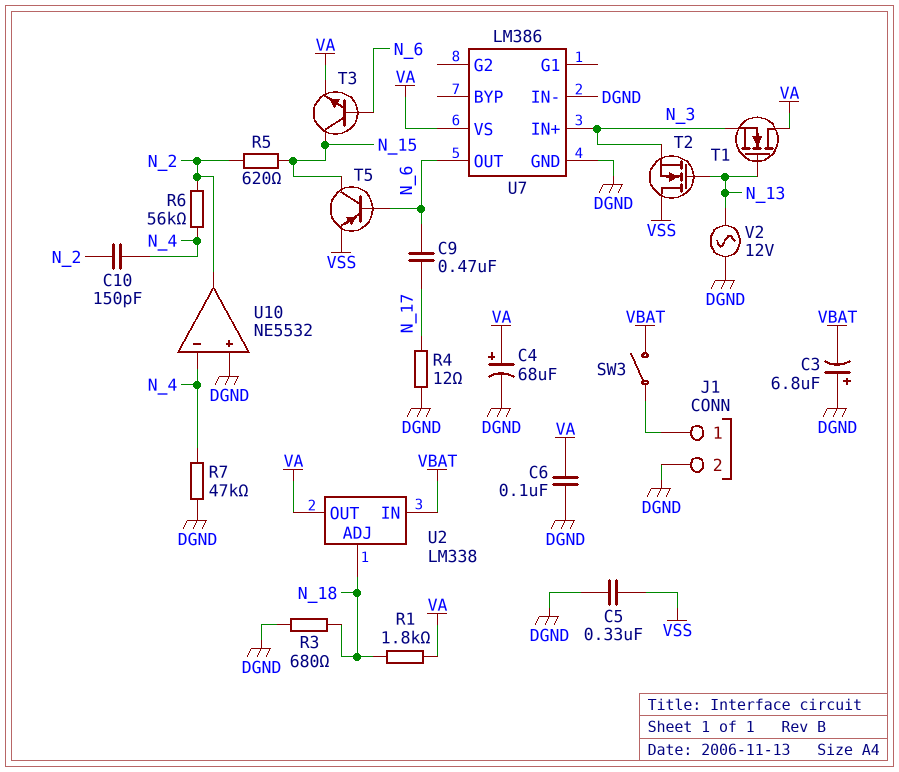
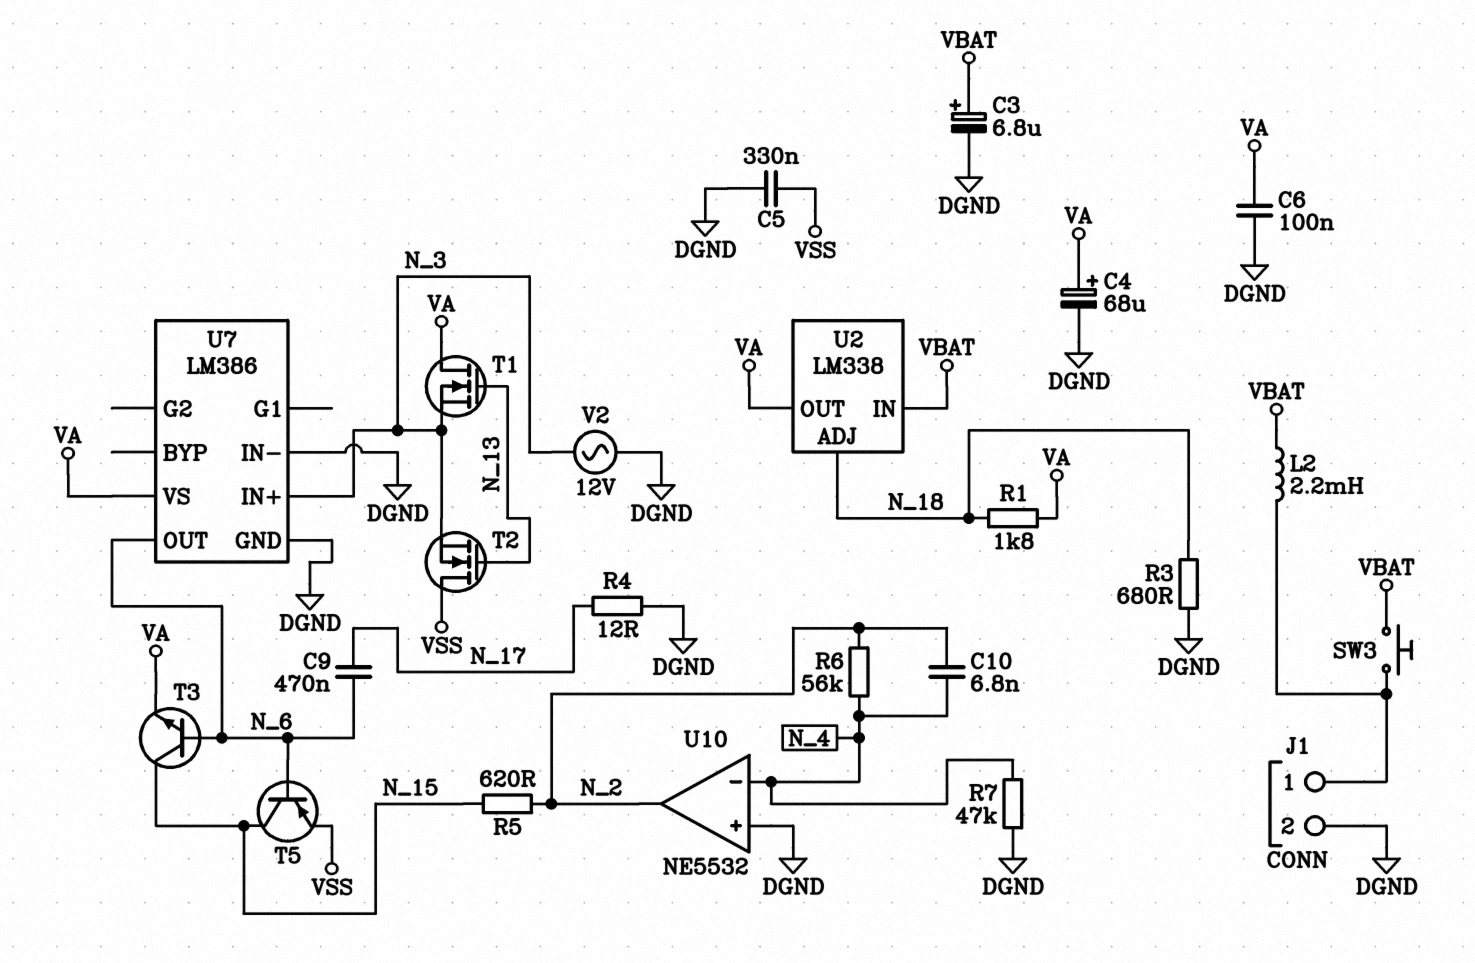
C3: 6.8uF (plus DGND, minus VBAT) -> 6.8uF (plus VBAT, minus DGND)
C10: 150pF (N_2, N_4) -> 6.8nF (N_2, N_4)
L2: none -> 2.2mH (J1/1, VBAT)
SW3: switch (J1/1, VBAT) -> button (J1/1, VBAT)
V2: AC 12V (DGND, N_13) -> AC 12V (DGND, N_3)

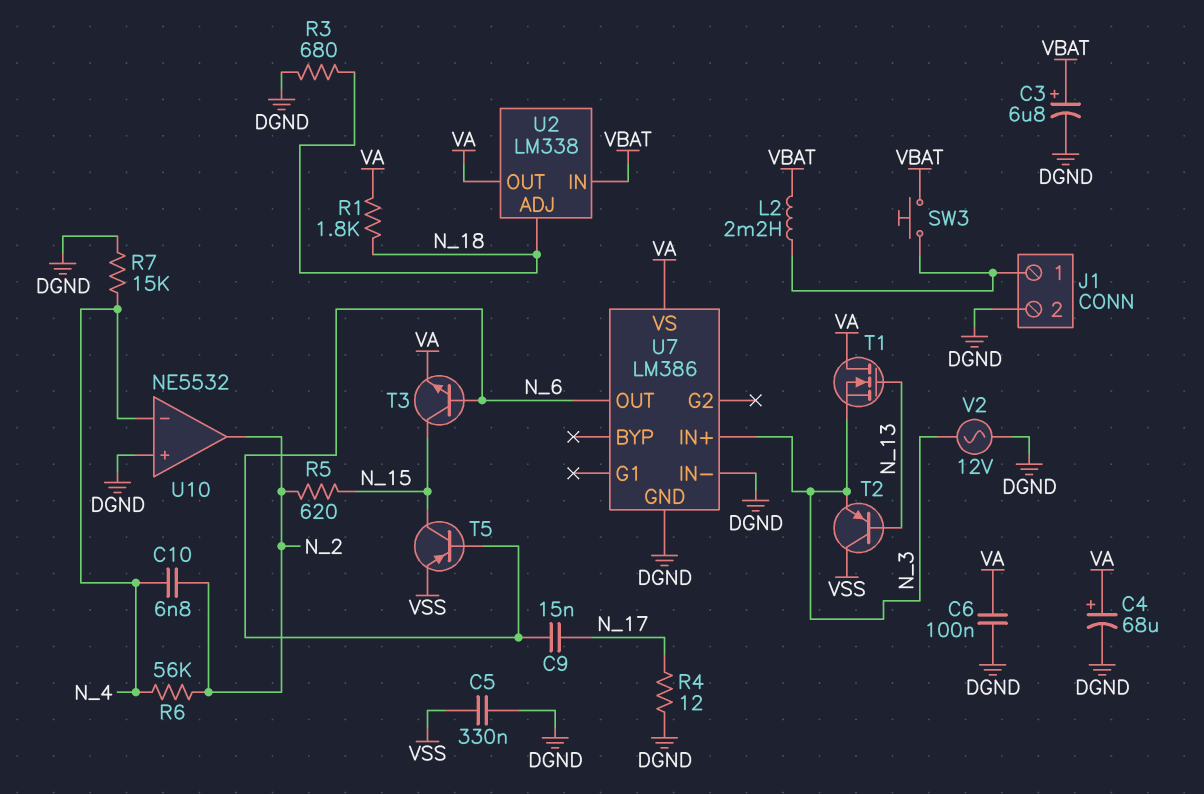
C9: 470nF (N_6, N_17) -> 15nF (N_6, N_17)
R7: 47k (DGND, N_4) -> 15k (DGND, N_4)
T2: NMOS (G N_13, D VSS, S N_3) -> PNP (B N_13, C VSS, E N_3)

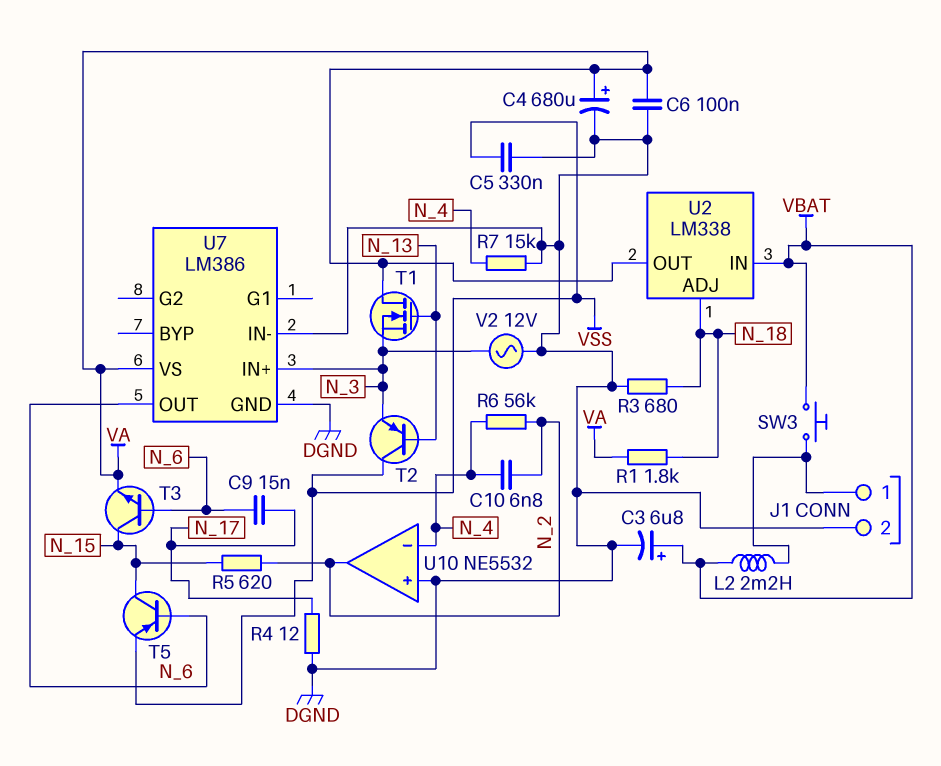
C4: 68uF (plus VA, minus DGND) -> 680uF (plus VA, minus DGND)

